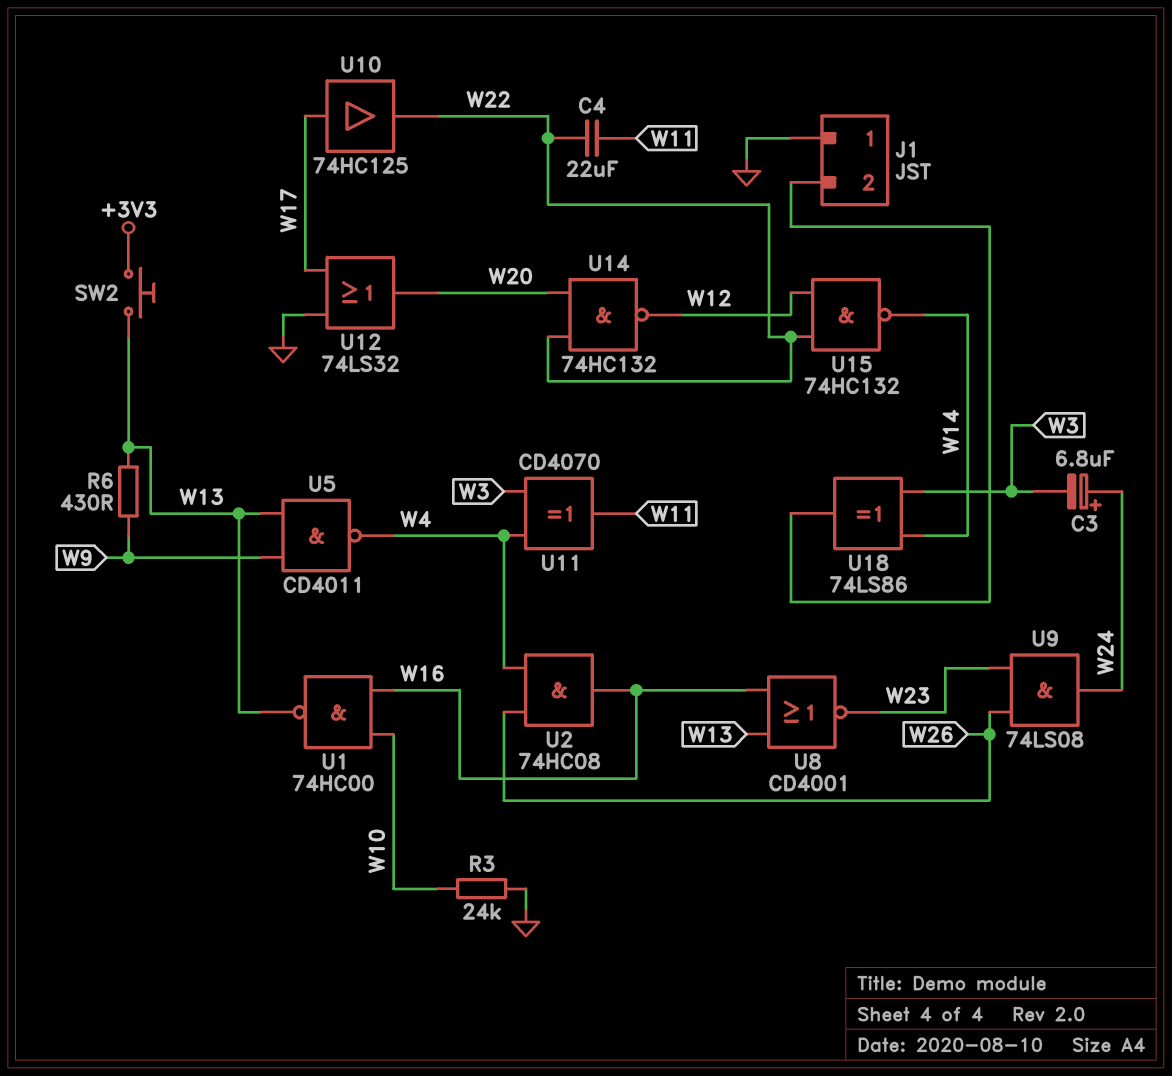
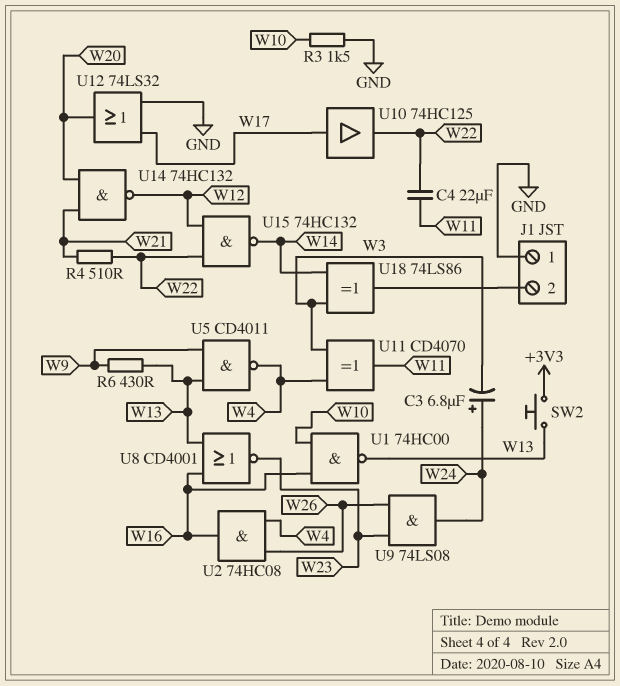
R3: 24k (GND, W10) -> 1.5k (GND, W10)
R4: none -> 510 (W21, W22)
U14: NAND 74HC132 (in W20, in W22, out W12) -> NAND 74HC132 (in W20, in W21, out W12)

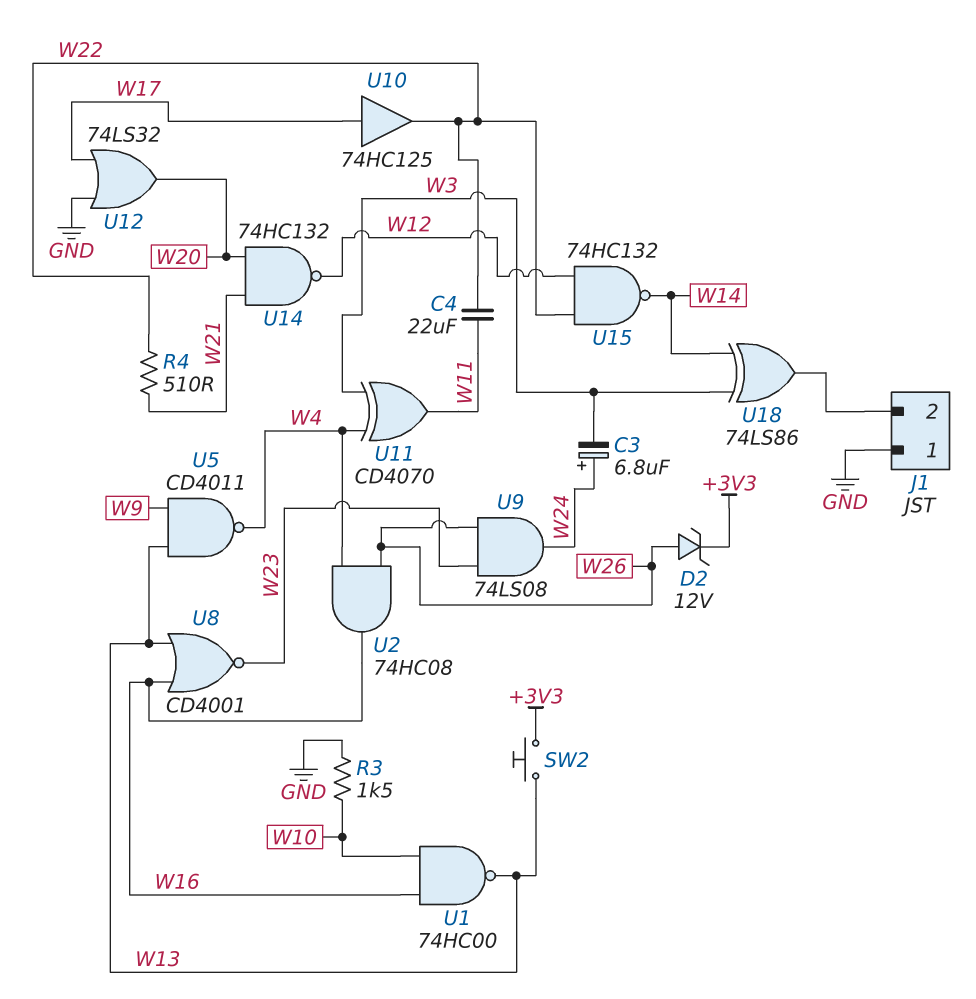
D2: none -> zener 12V (A W26, K +3V3)
R6: 430 (W9, W13) -> none

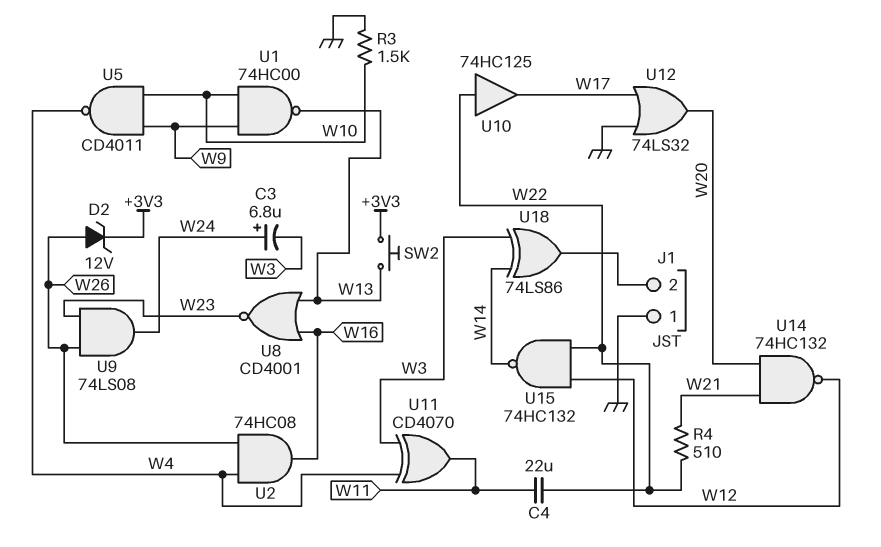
U1: NAND 74HC00 (in W10, in W16, out W13) -> NAND 74HC00 (in W9, in W10, out W13)
U5: NAND CD4011 (in W9, in W13, out W4) -> NAND CD4011 (in W9, in W10, out W4)
U10: buffer 74HC125 (in W17, out W22) -> buffer 74HC125 (in W22, out W17)

